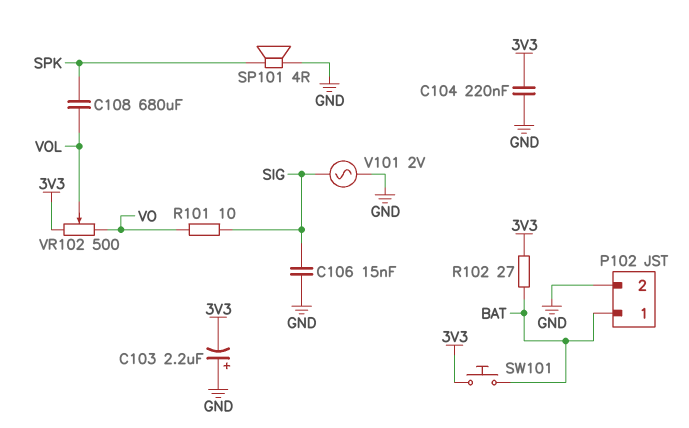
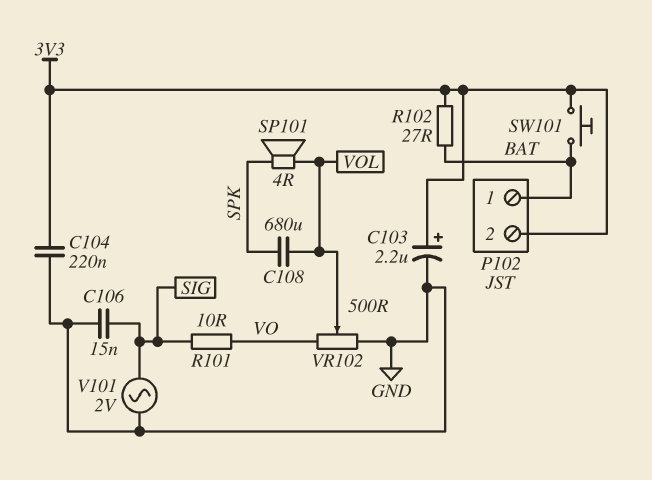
C103: 2.2uF (plus GND, minus 3V3) -> 2.2uF (plus 3V3, minus GND)
P102 pin 2: GND -> 3V3
SP101: speaker 4R (GND, SPK) -> speaker 4R (SPK, VOL)
VR102: 500 (3V3, VO, wiper VOL) -> 500 (GND, VO, wiper VOL)

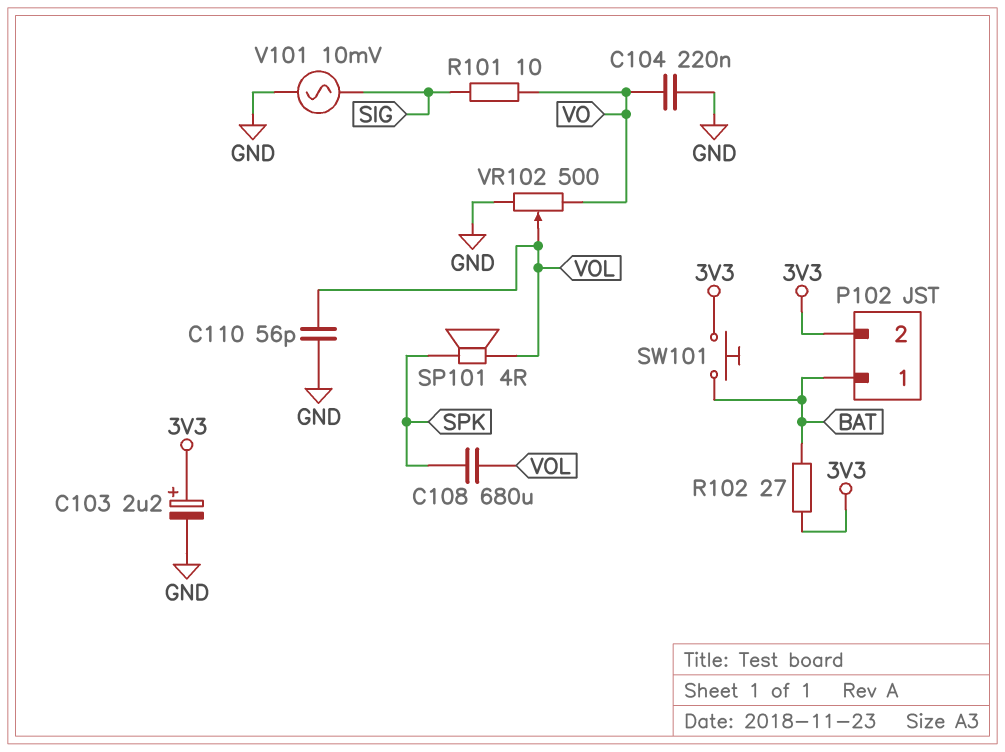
C104: 220nF (3V3, GND) -> 220nF (GND, VO)
C106: 15nF (GND, SIG) -> none
C110: none -> 56pF (GND, VOL)
V101: AC 2V (GND, SIG) -> AC 10mV (GND, SIG)

